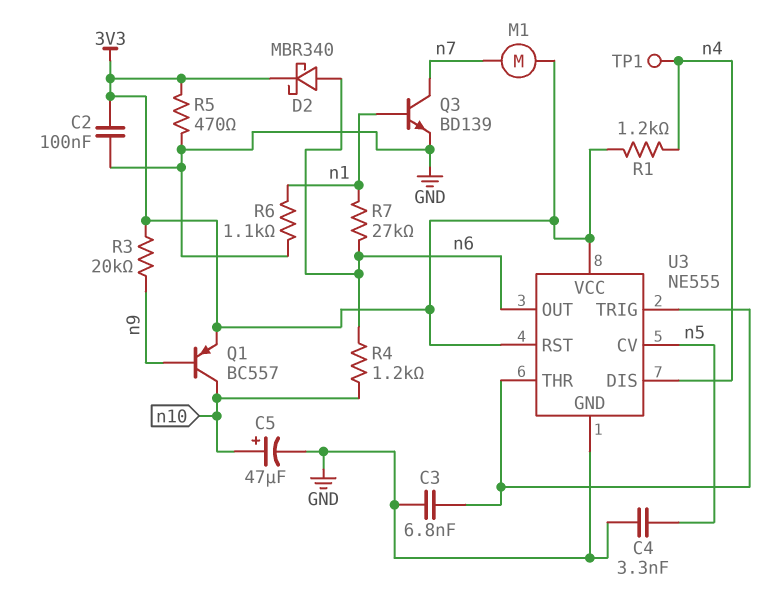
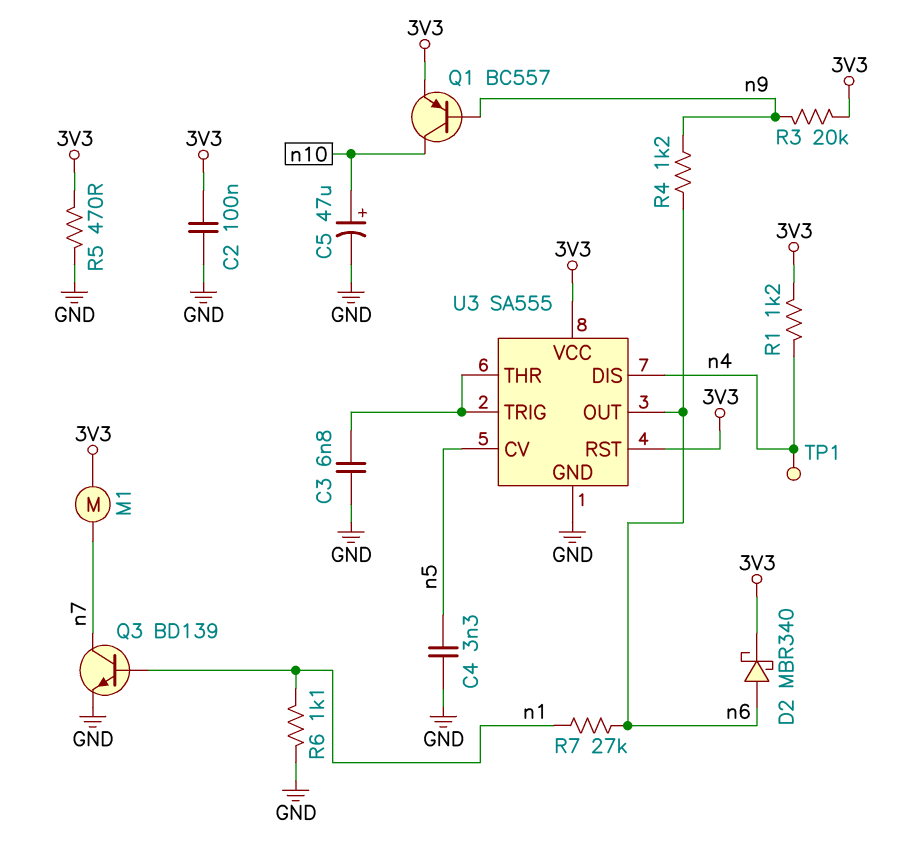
R4: 1.2k (n6, n10) -> 1.2k (n6, n9)
U3: NE555 -> SA555

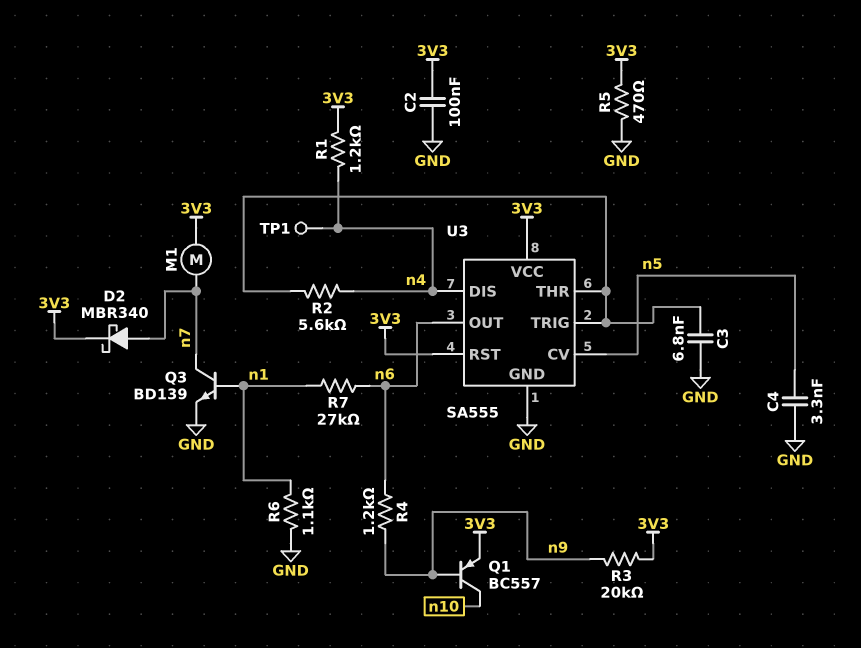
C5: 47uF (plus n10, minus GND) -> none
D2: schottky MBR340 (A n6, K 3V3) -> schottky MBR340 (A n7, K 3V3)
R2: none -> 5.6k (U3/THR, n4)

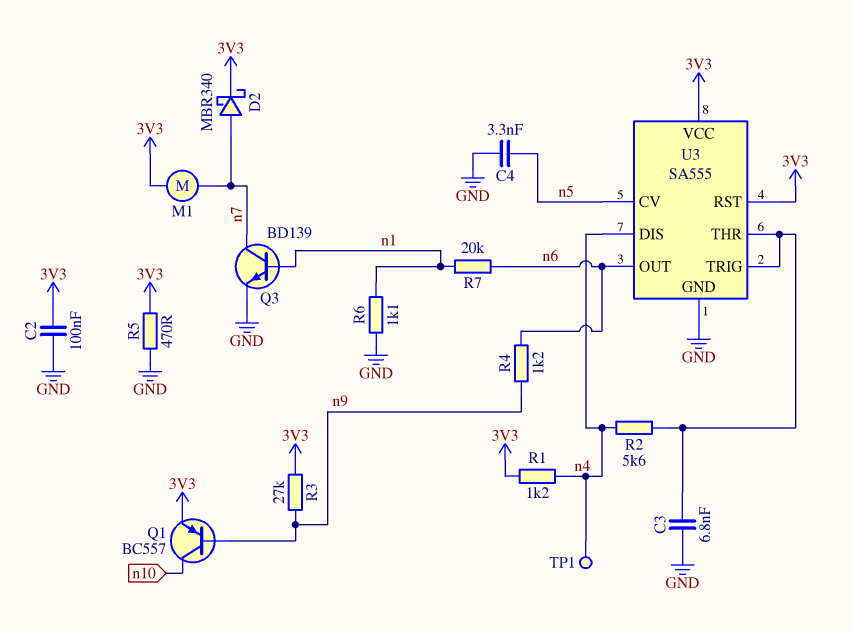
R3: 20k (3V3, n9) -> 27k (3V3, n9)
R7: 27k (n1, n6) -> 20k (n1, n6)

